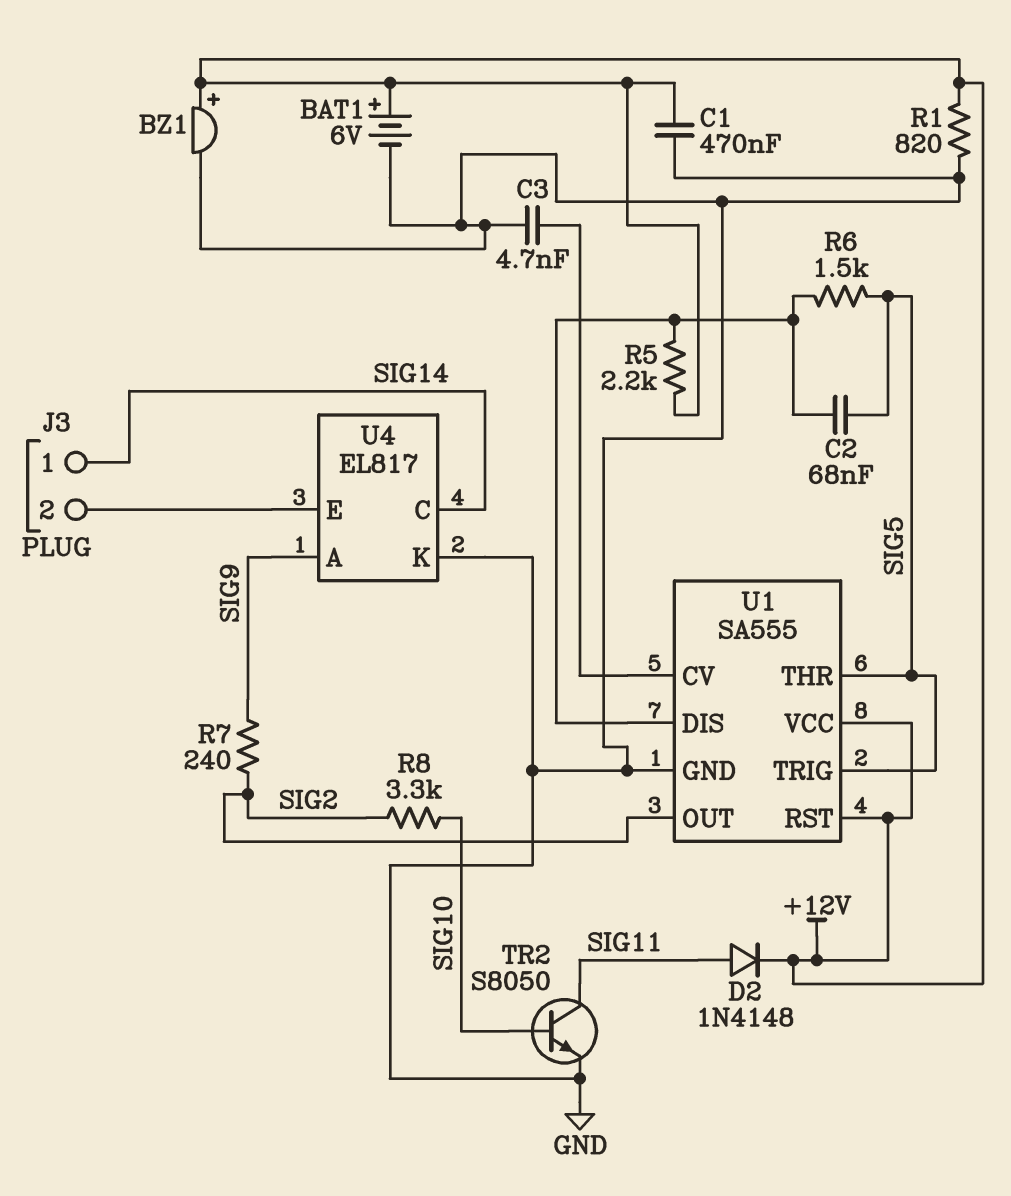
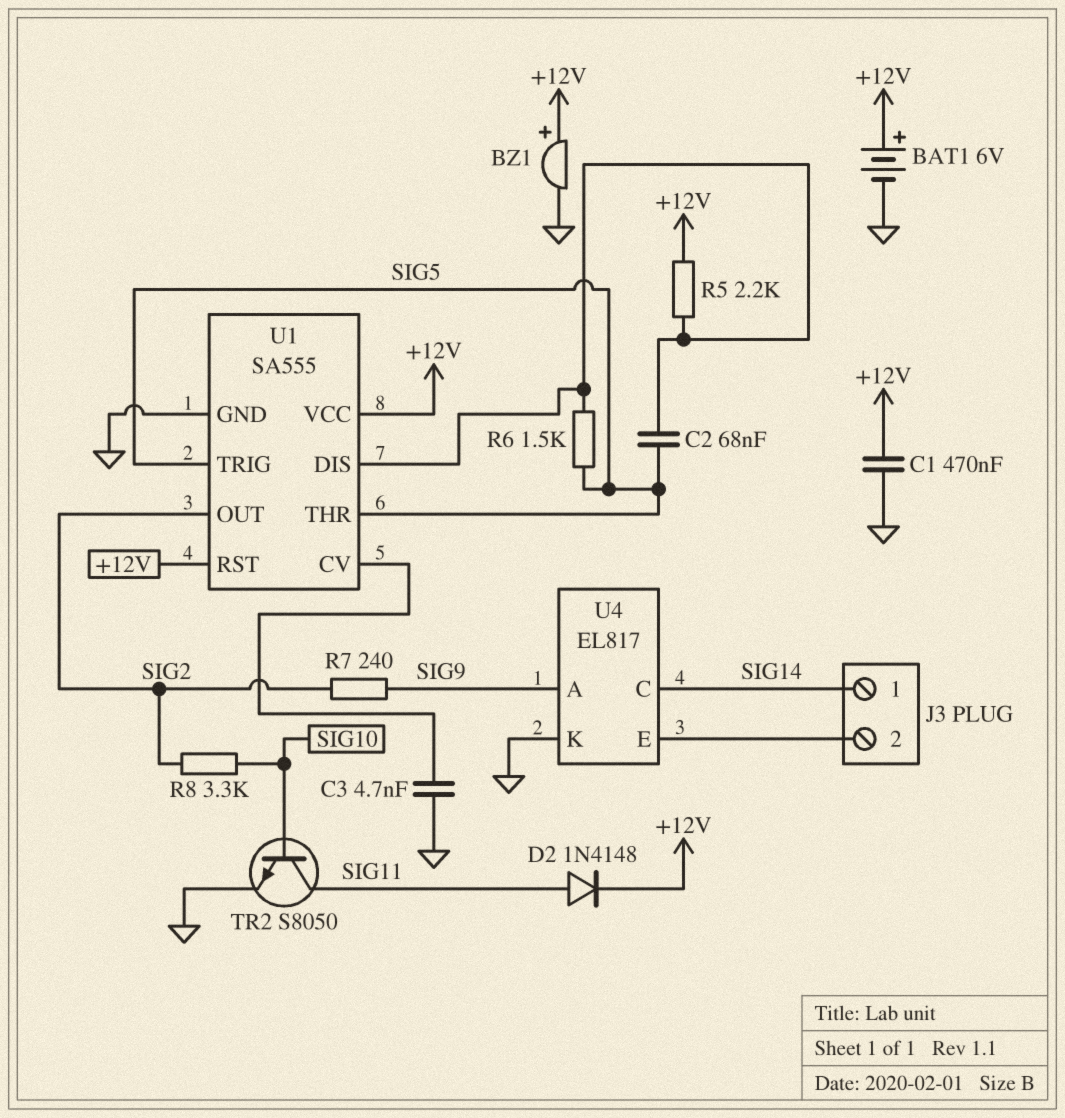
R1: 820 (+12V, GND) -> none

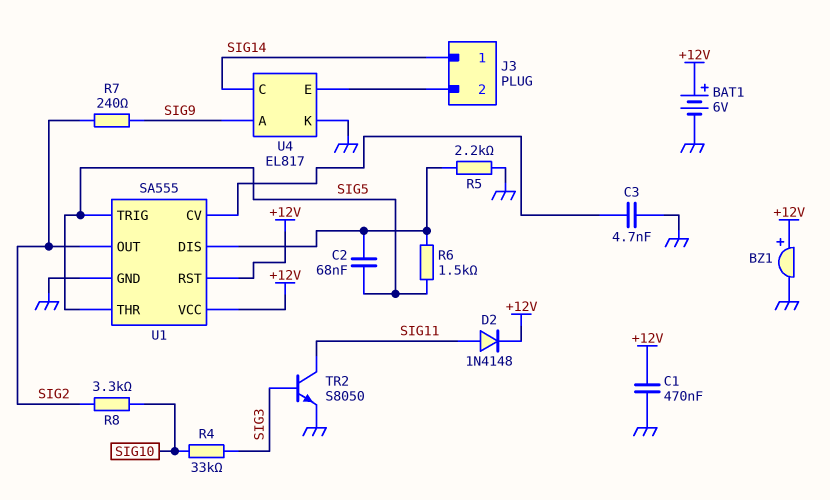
R4: none -> 33k (SIG3, SIG10)
R5: 2.2k (+12V, U1/DIS) -> 2.2k (GND, U1/DIS)
TR2: NPN S8050 (B SIG10, C SIG11, E GND) -> NPN S8050 (B SIG3, C SIG11, E GND)

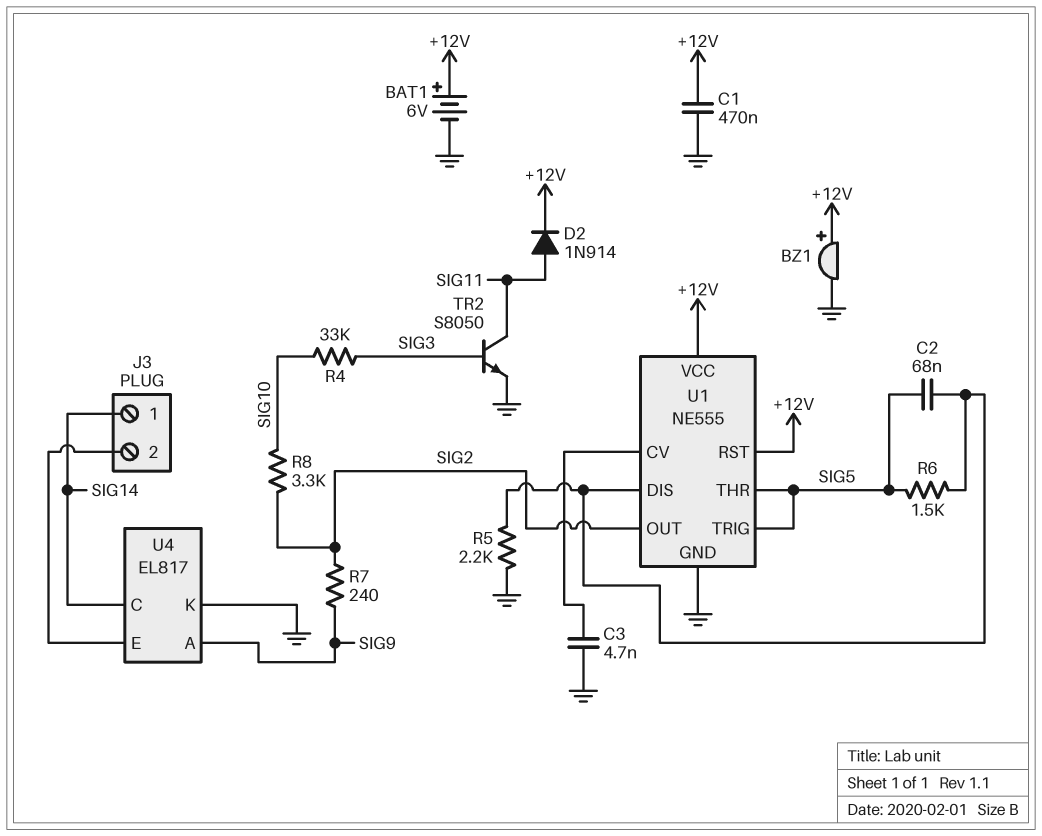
D2: diode 1N4148 (A SIG11, K +12V) -> diode 1N914 (A SIG11, K +12V)
U1: SA555 -> NE555

